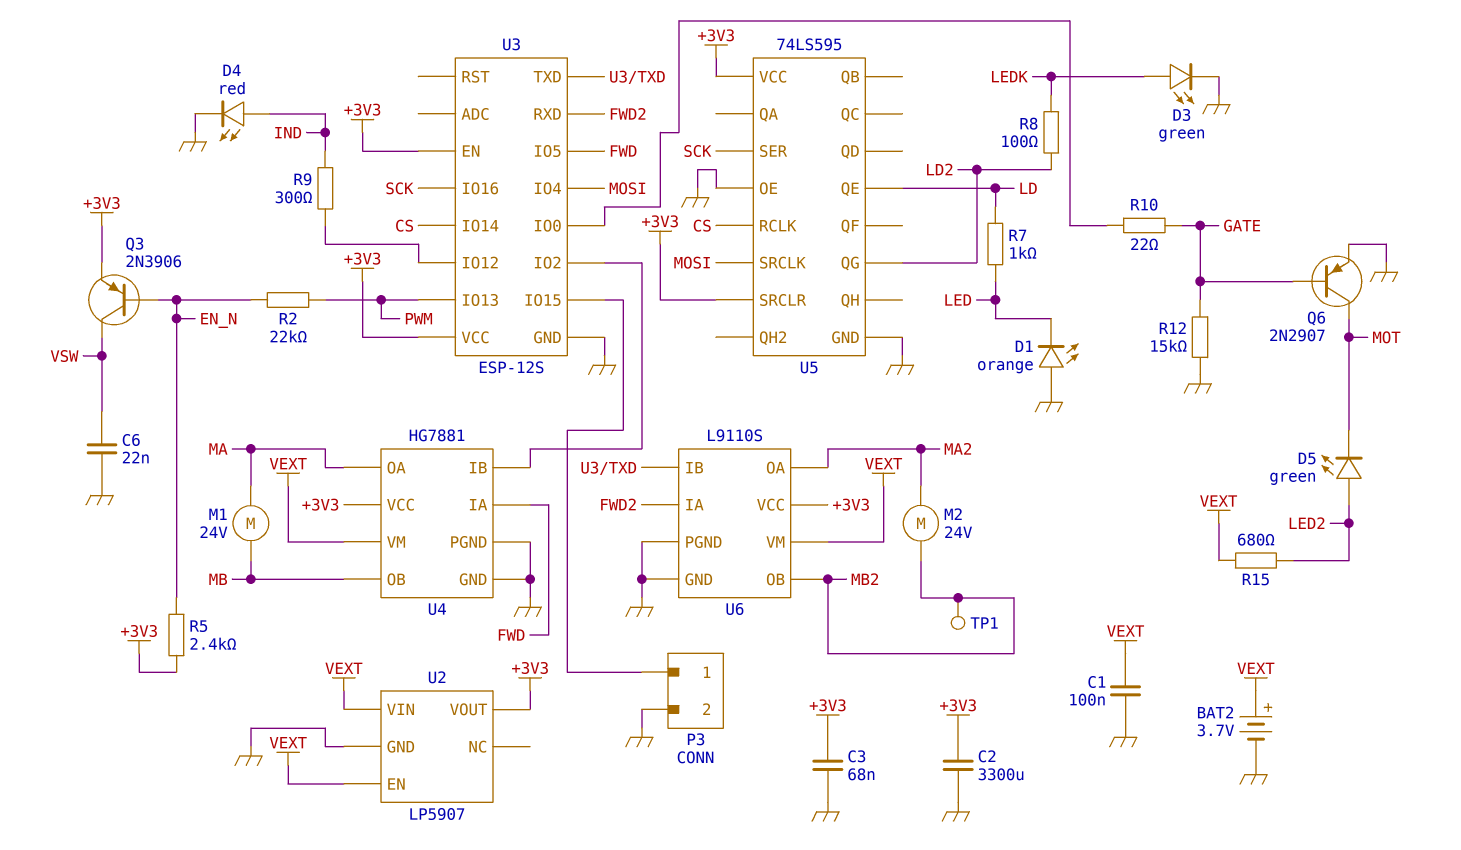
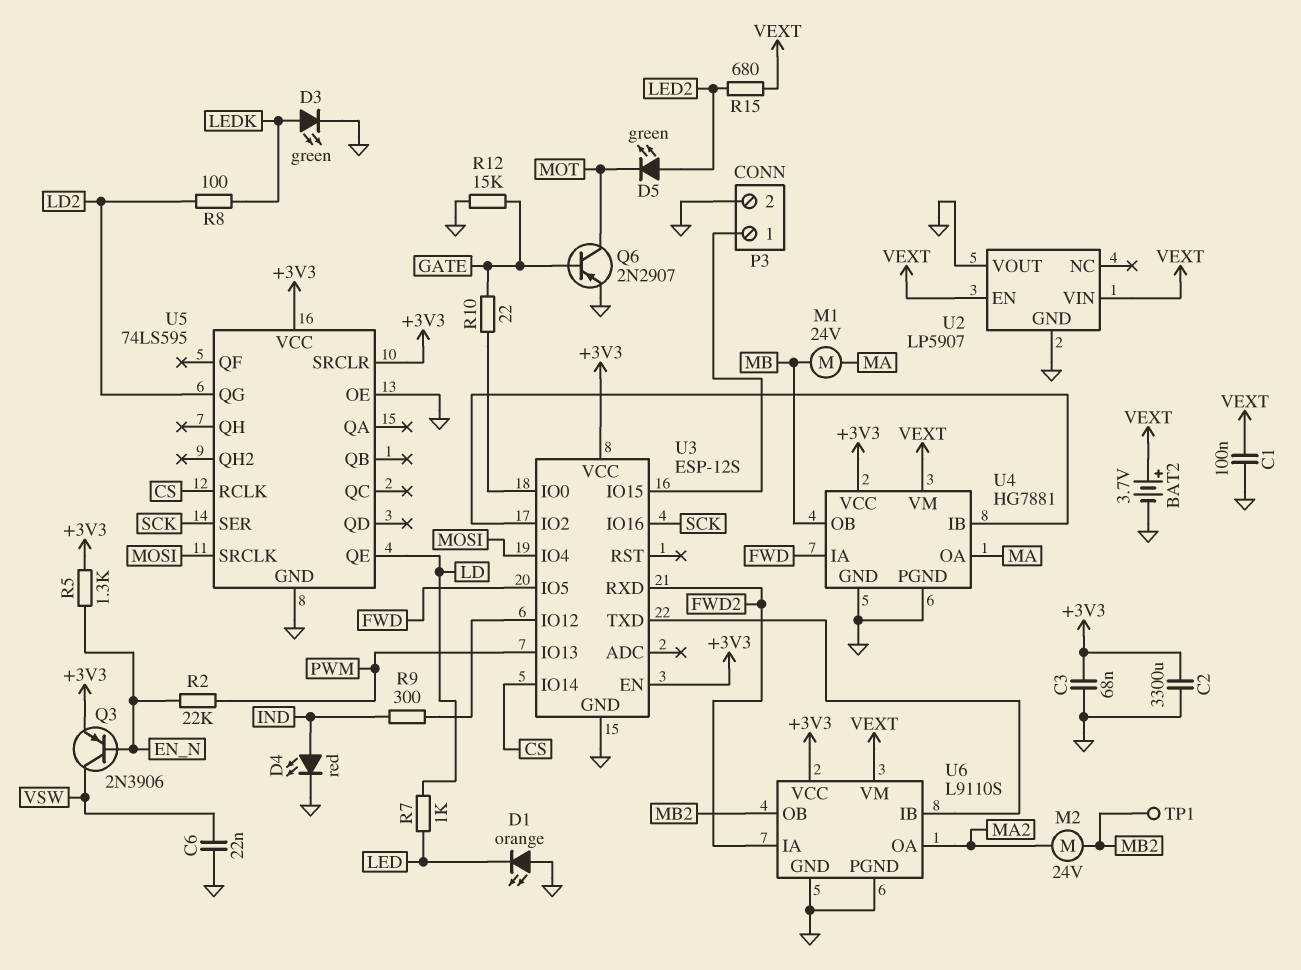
R5: 2.4k (+3V3, EN_N) -> 1.3k (+3V3, EN_N)
U2 pin VOUT: +3V3 -> GND

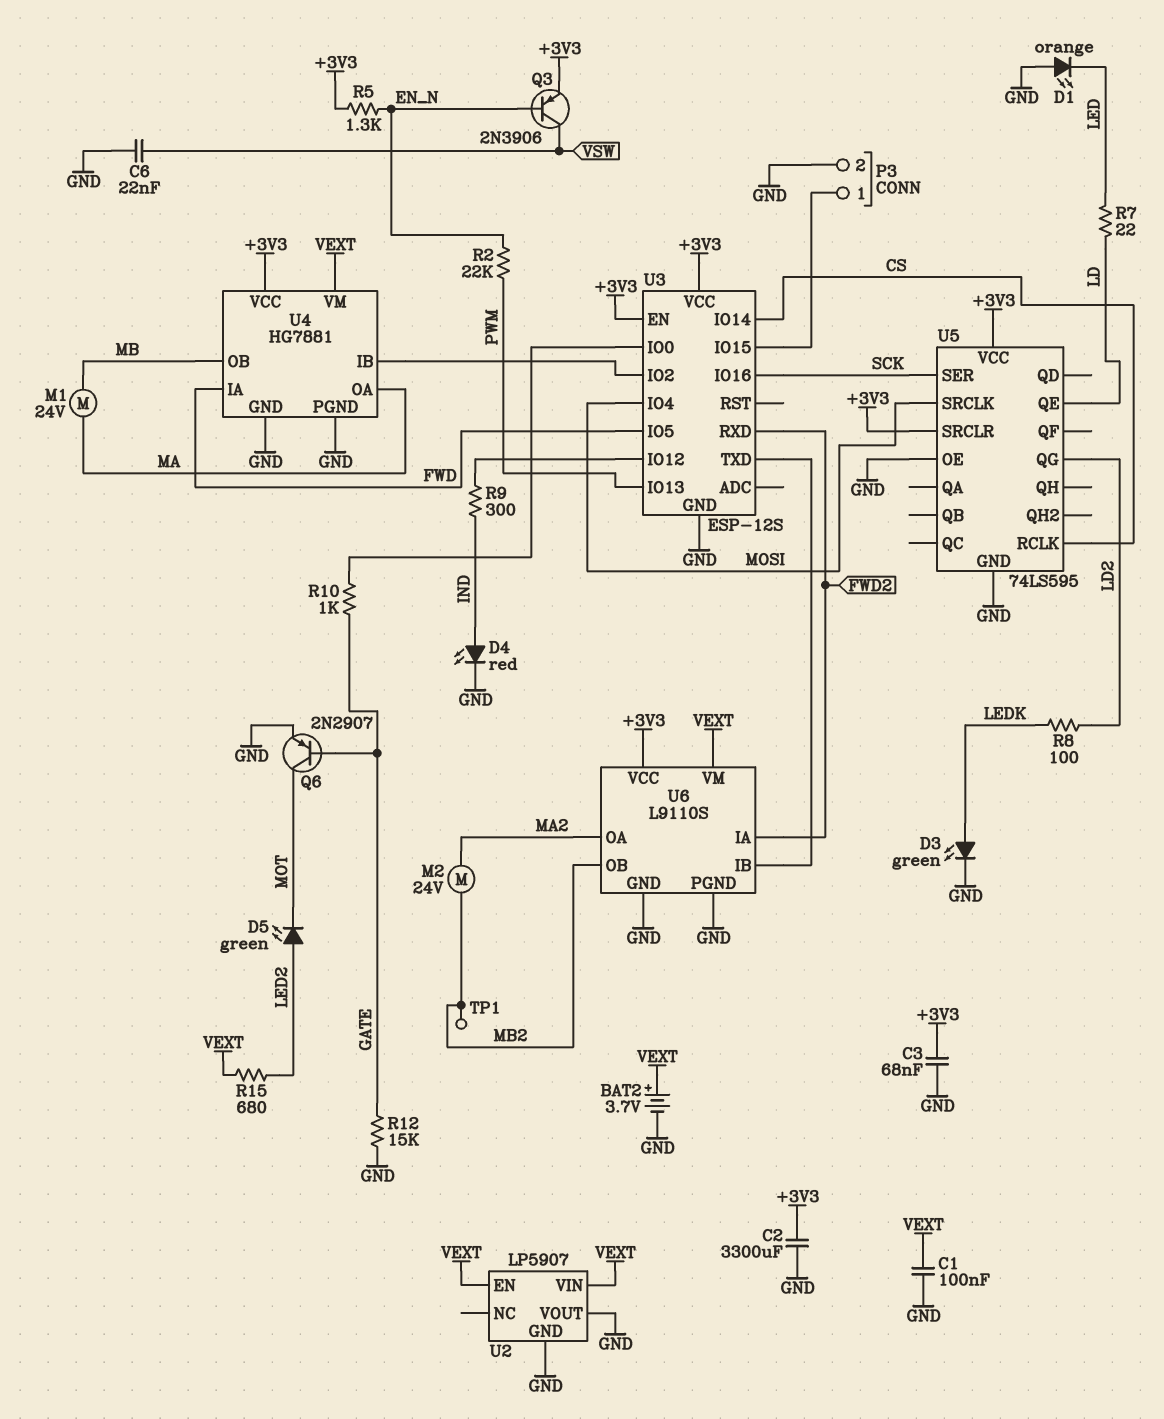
R7: 1k (LD, LED) -> 22 (LD, LED)
R10: 22 (GATE, U3/IO0) -> 1k (GATE, U3/IO0)

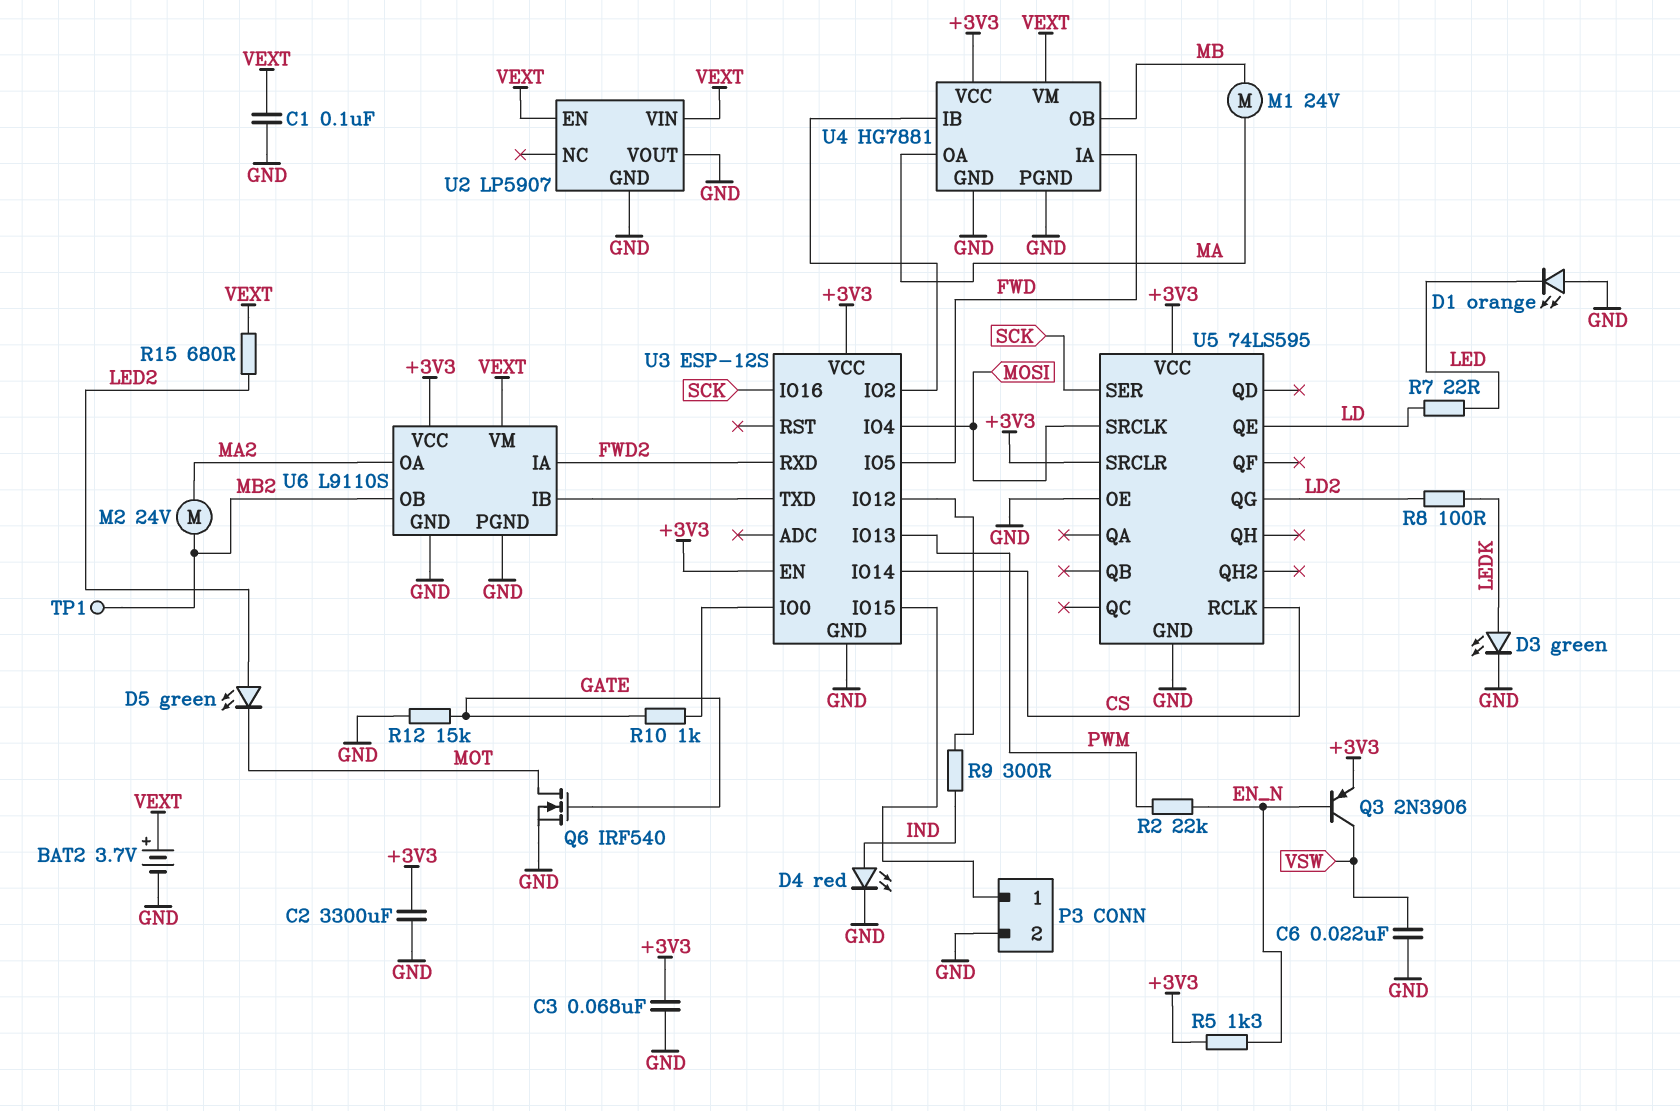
Q6: PNP 2N2907 (B GATE, C MOT, E GND) -> NMOS IRF540 (G GATE, D MOT, S GND)

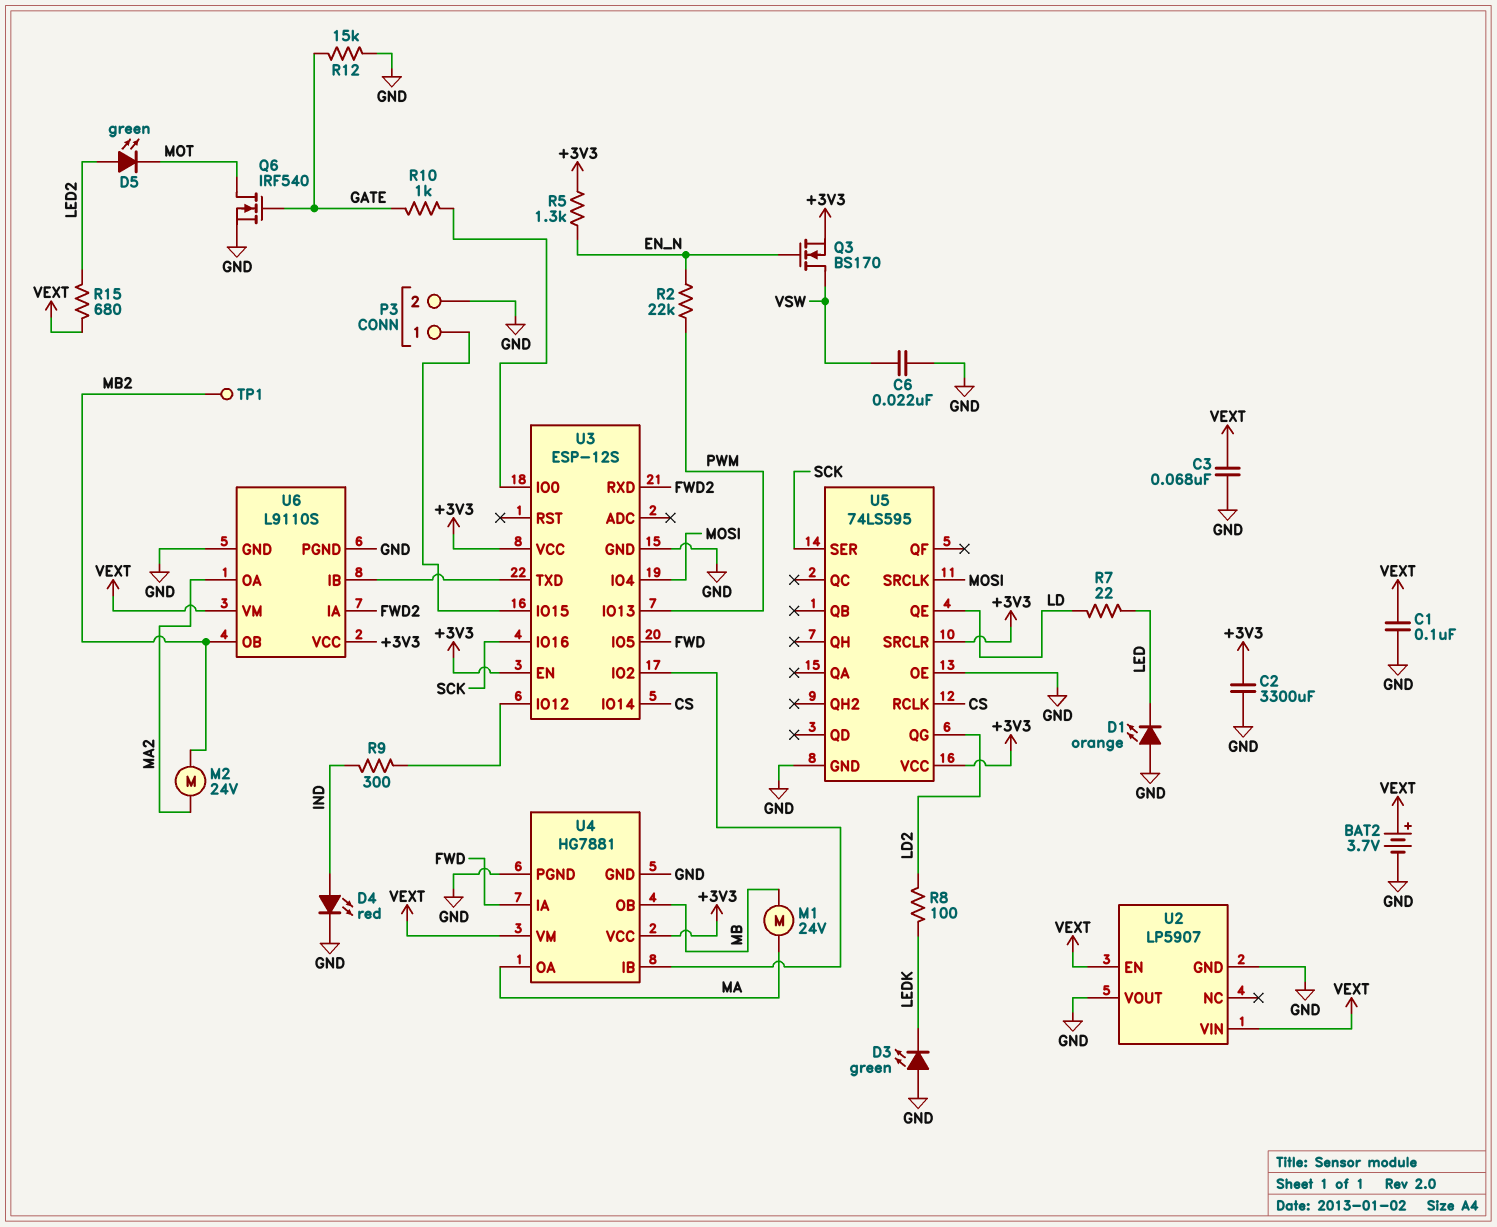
C3: 68nF (+3V3, GND) -> 68nF (GND, VEXT)
D3: LED green (A LEDK, K GND) -> LED green (A GND, K LEDK)
Q3: PNP 2N3906 (B EN_N, C VSW, E +3V3) -> NMOS BS170 (G EN_N, D VSW, S +3V3)

